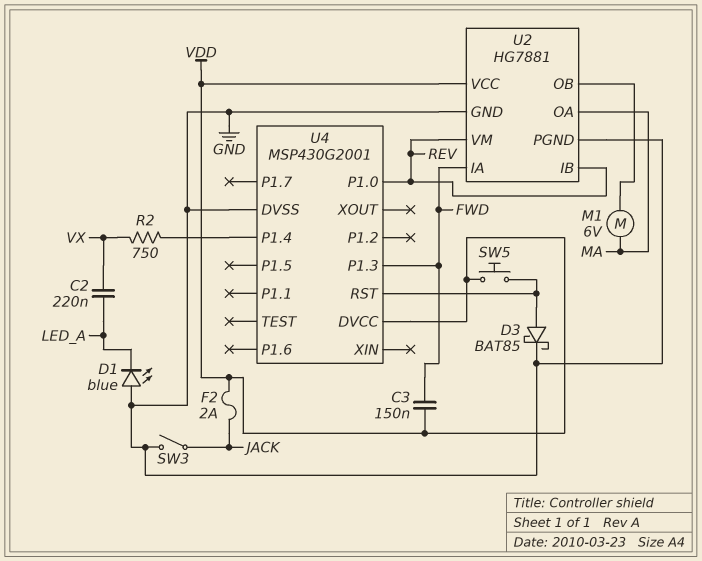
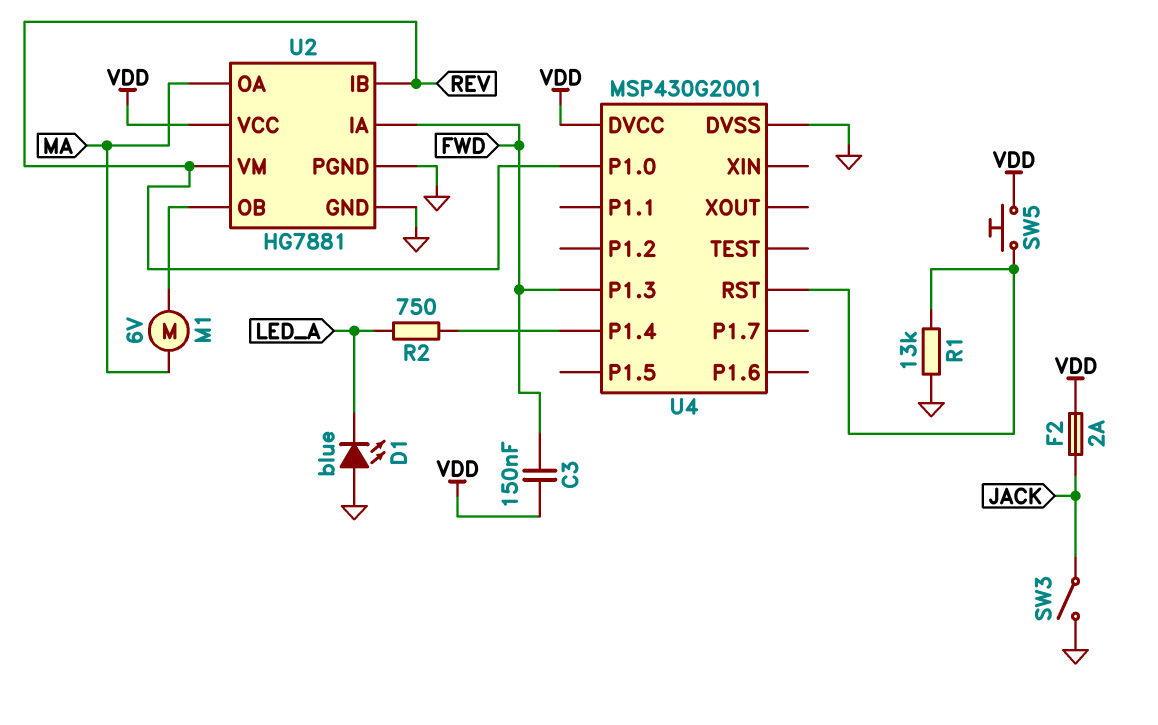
C2: 220nF (LED_A, VX) -> none
D3: schottky BAT85 (A U4/RST, K GND) -> none
R1: none -> 13k (GND, U4/RST)
R2: 750 (U4/P1.4, VX) -> 750 (LED_A, U4/P1.4)

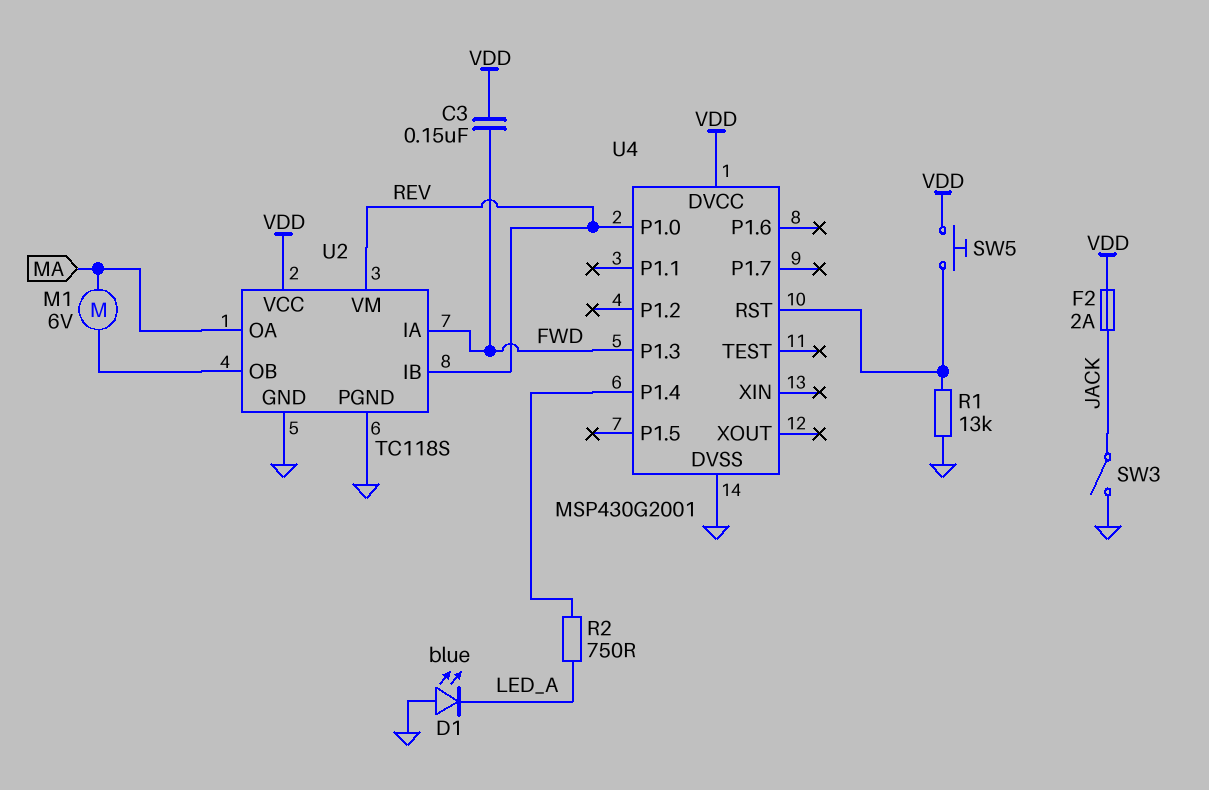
U2: HG7881 -> TC118S

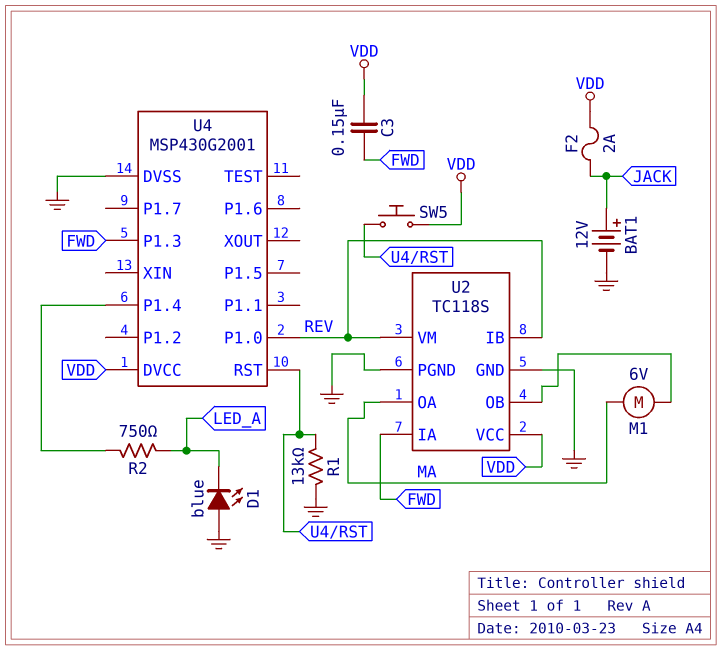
BAT1: none -> 12V (plus JACK, minus GND)
SW3: switch (GND, JACK) -> none

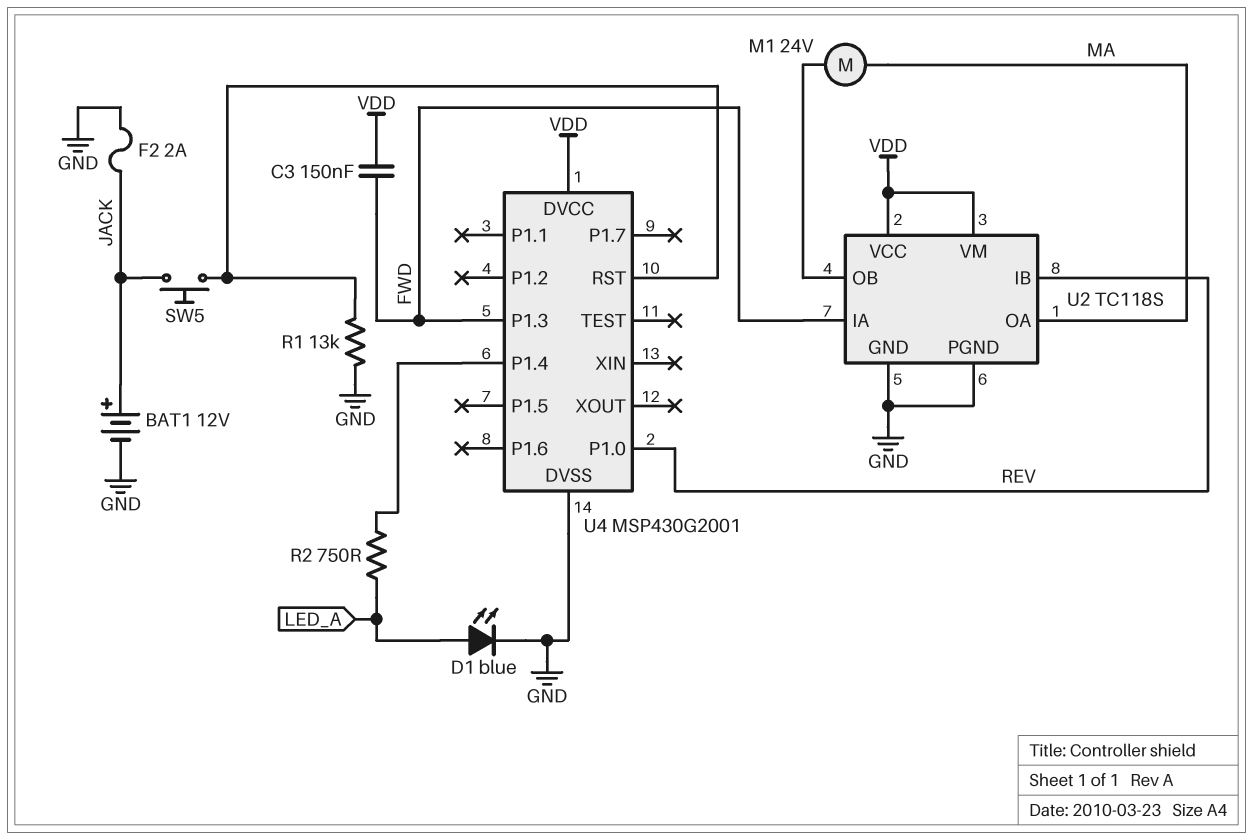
D1: LED blue (A GND, K LED_A) -> LED blue (A LED_A, K GND)
F2: 2A (JACK, VDD) -> 2A (GND, JACK)
M1: motor 6V (MA, U2/OB) -> motor 24V (MA, U2/OB)
SW5: button (U4/RST, VDD) -> button (JACK, U4/RST)
U2 pin VM: REV -> VDD

